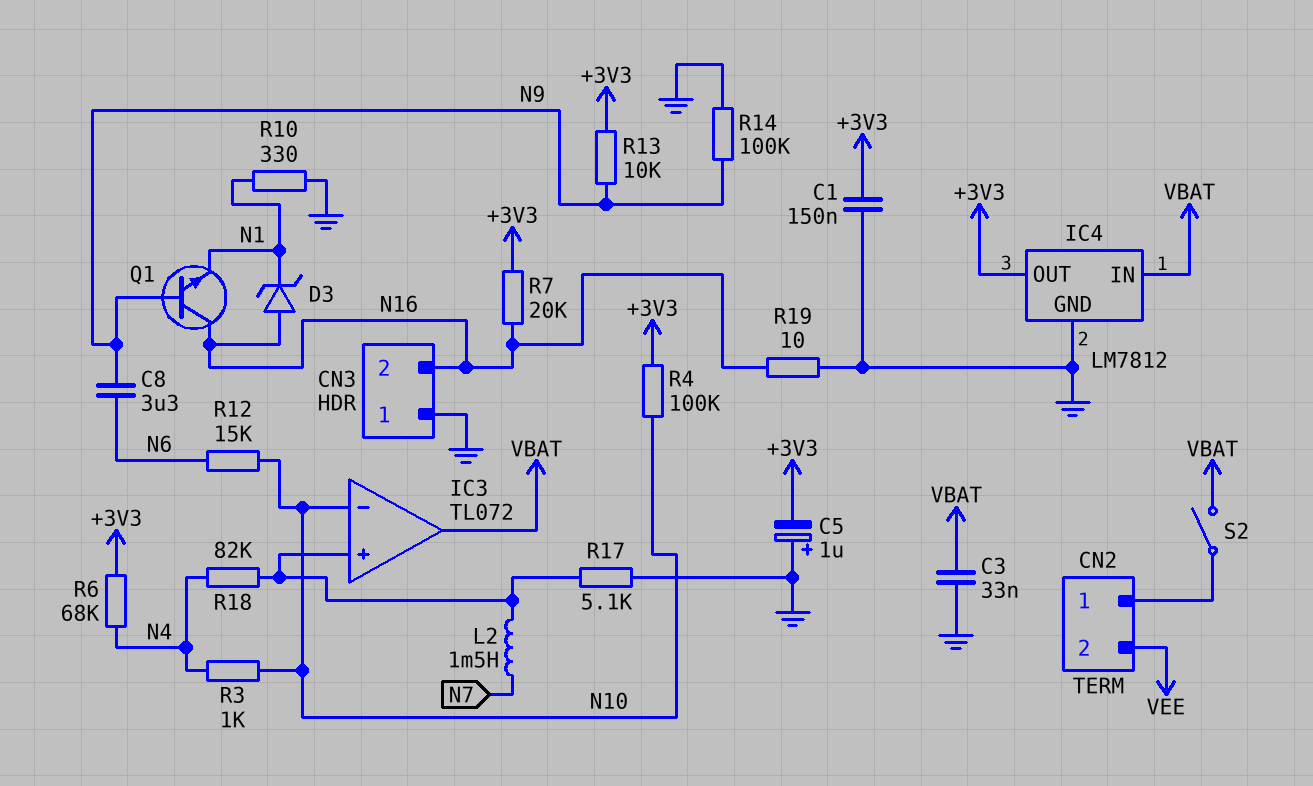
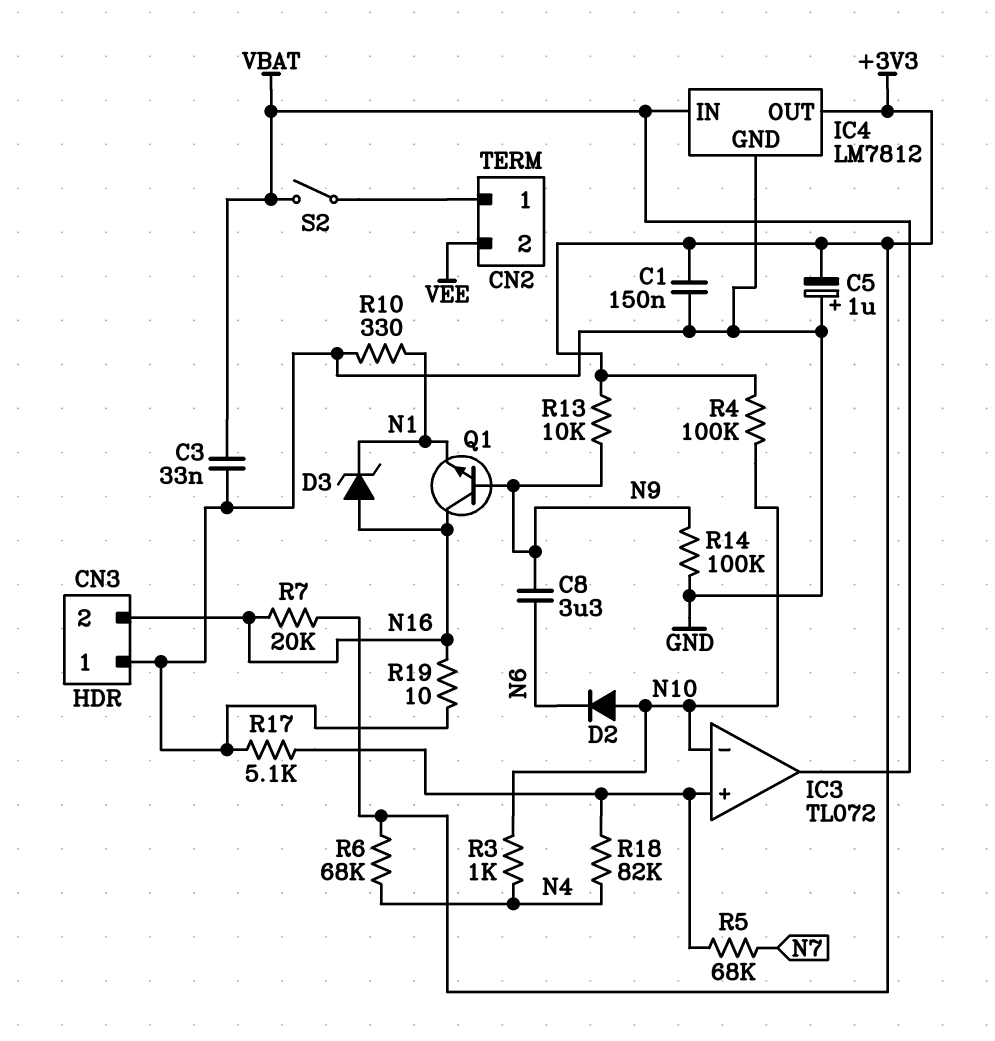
D2: none -> diode (A N10, K N6)
L2: 1.5mH (IC3/in+, N7) -> none
R5: none -> 68k (IC3/in+, N7)
R12: 15k (N6, N10) -> none

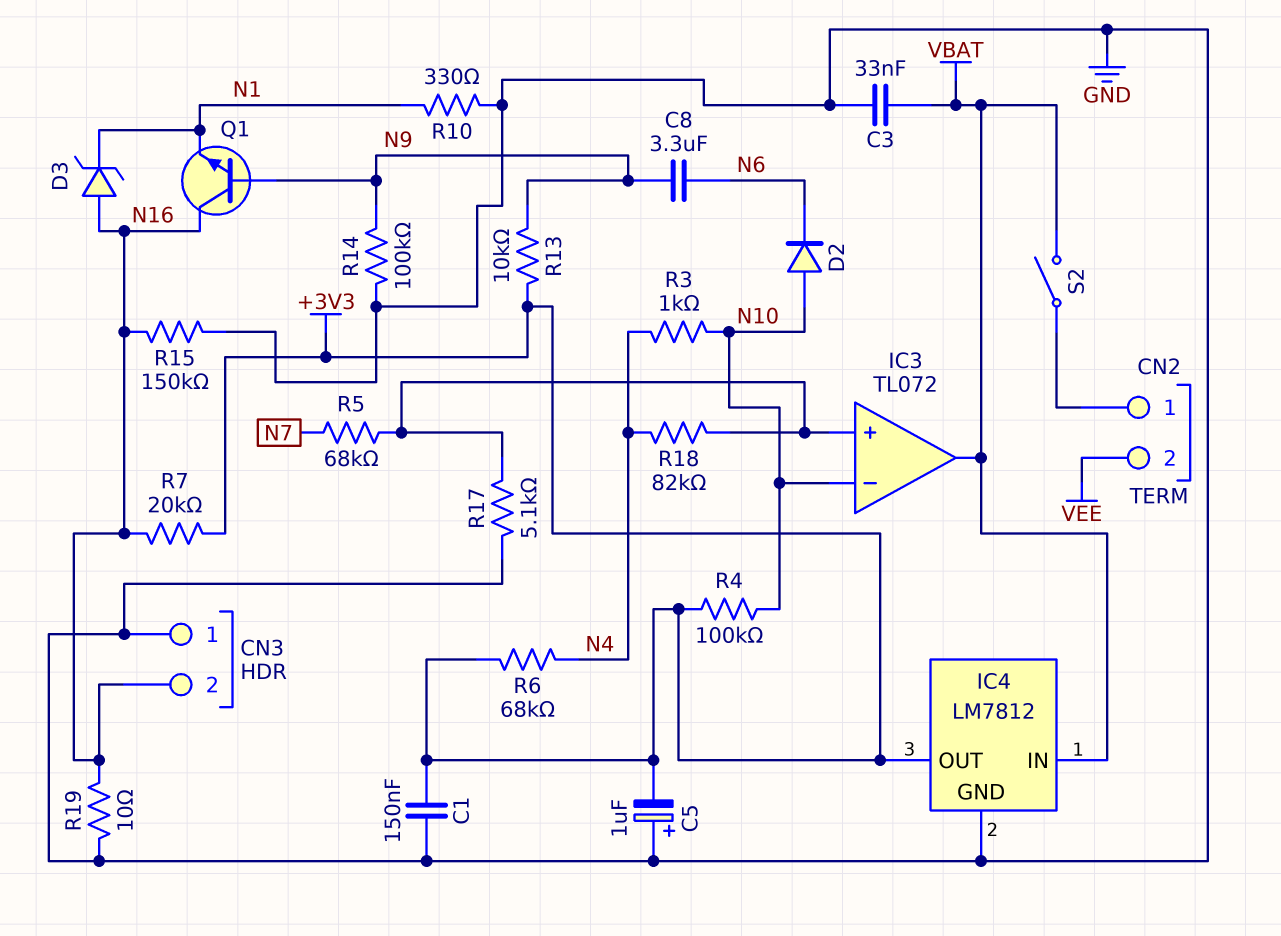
R15: none -> 150k (GND, N16)

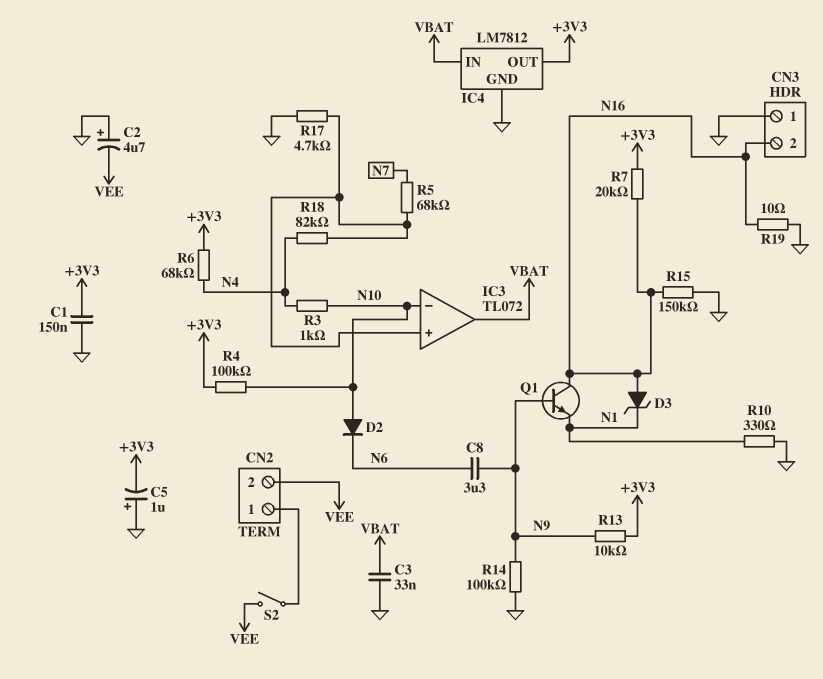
C2: none -> 4.7uF (plus GND, minus VEE)
R17: 5.1k (GND, IC3/in+) -> 4.7k (GND, IC3/in+)
S2: switch (CN2/1, VBAT) -> switch (CN2/1, VEE)

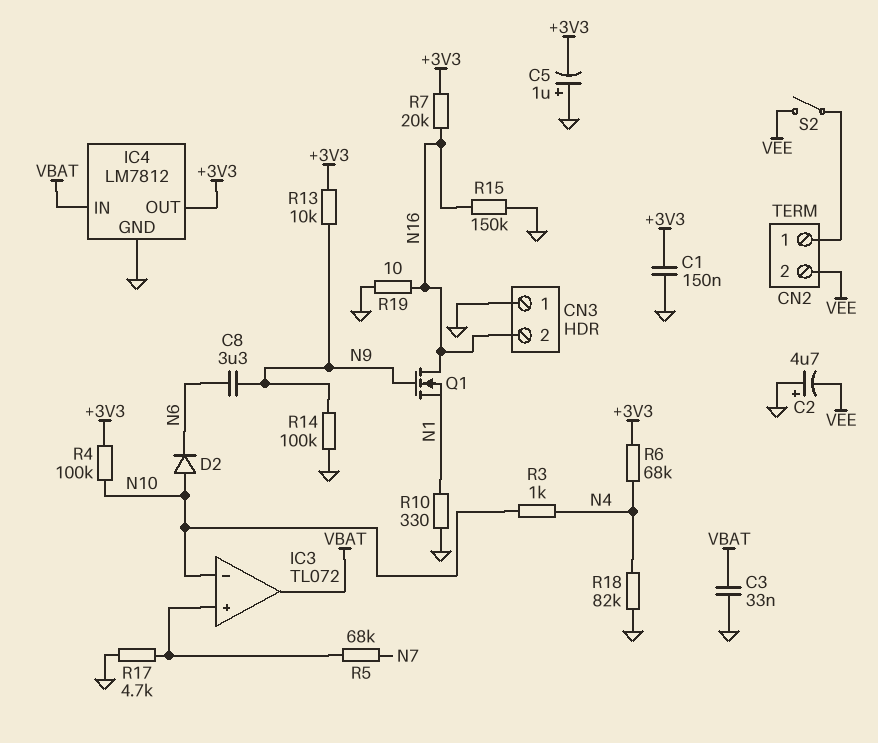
D3: zener (A N16, K N1) -> none
Q1: NPN (B N9, C N16, E N1) -> NMOS (G N9, D N16, S N1)
R18: 82k (IC3/in+, N4) -> 82k (GND, N4)

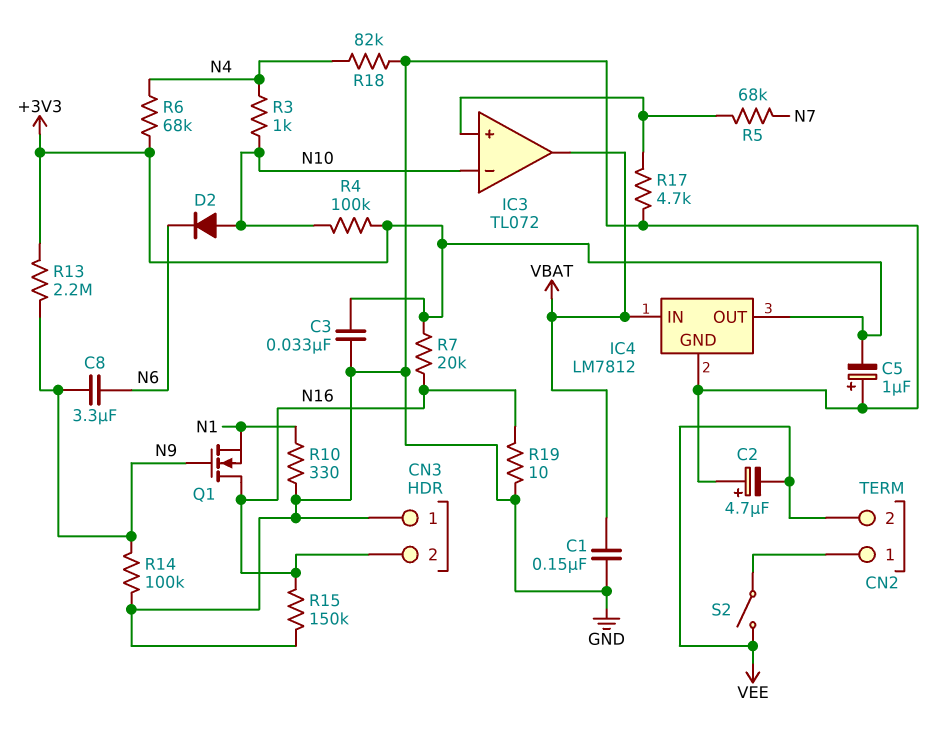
C1: 150nF (+3V3, GND) -> 150nF (GND, VBAT)
C3: 33nF (GND, VBAT) -> 33nF (+3V3, GND)
R13: 10k (+3V3, N9) -> 2.2M (+3V3, N9)

